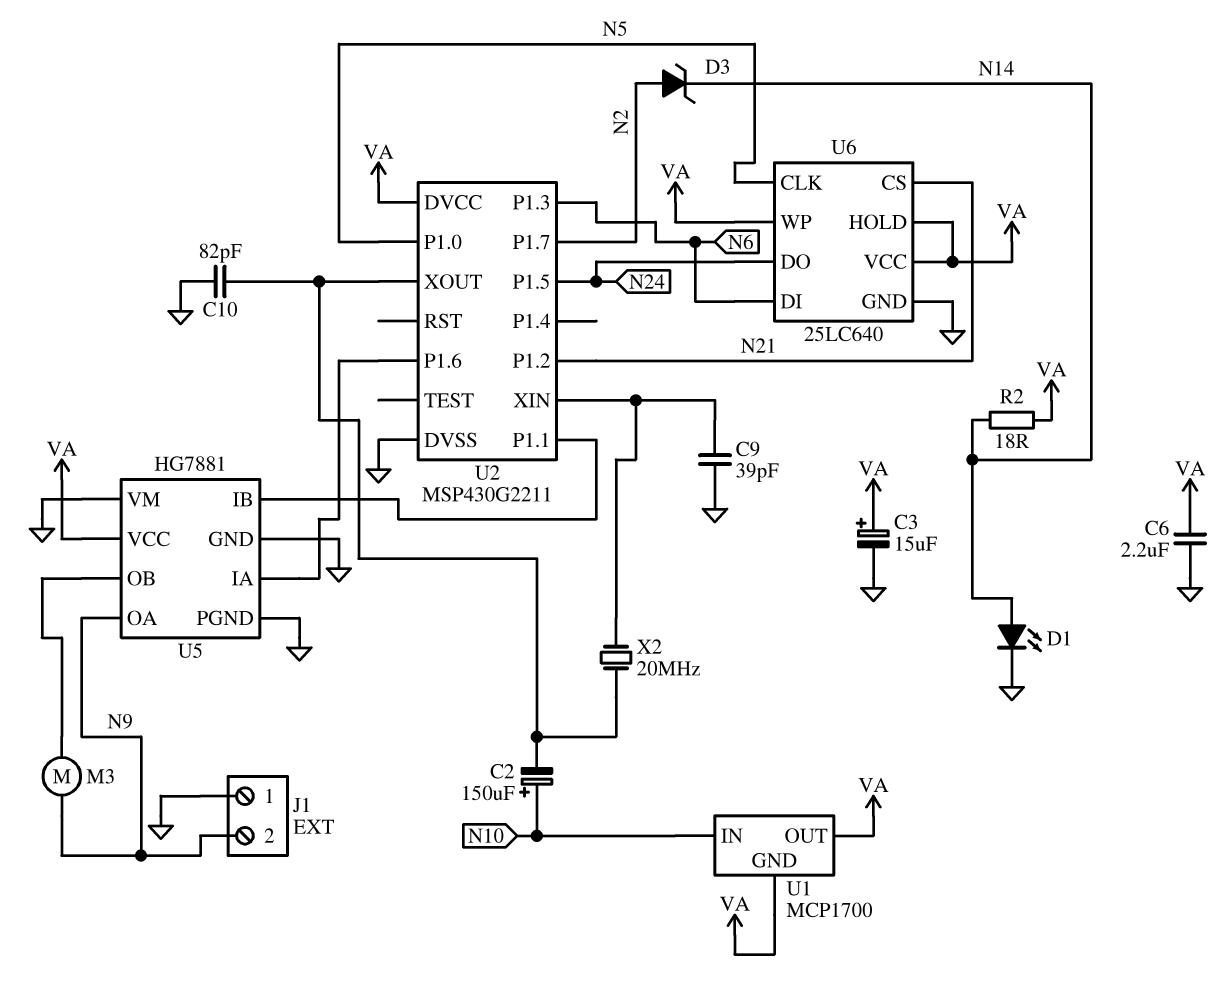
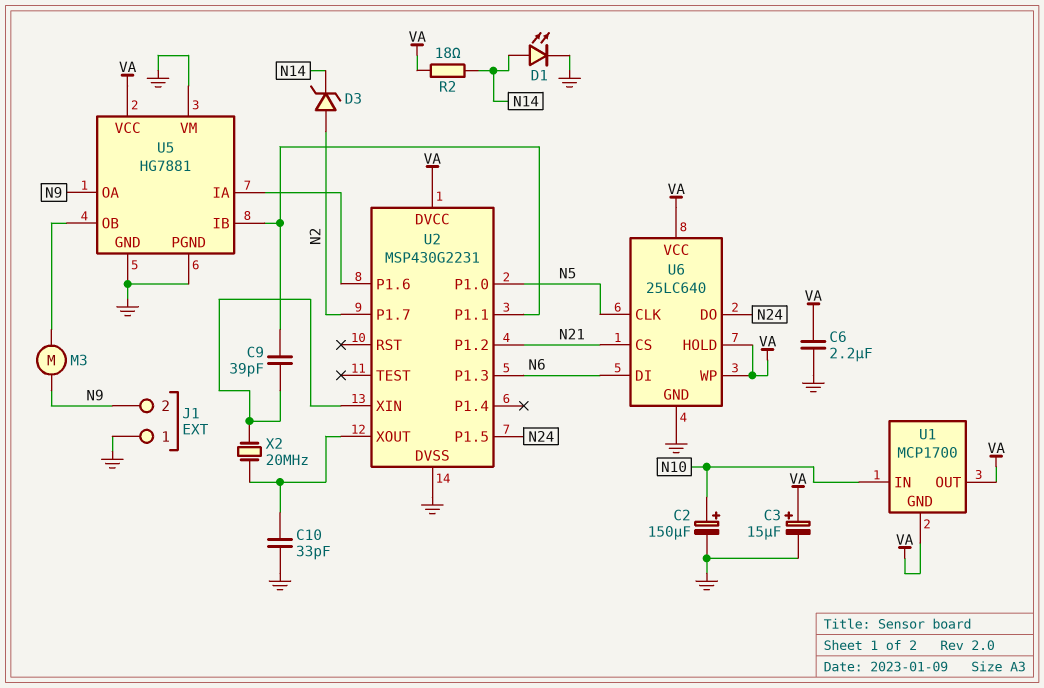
C2: 150uF (plus N10, minus U2/XOUT) -> 150uF (plus N10, minus GND)
C9: 39pF (GND, U2/XIN) -> 39pF (U2/P1.1, U2/XIN)
C10: 82pF (GND, U2/XOUT) -> 33pF (GND, U2/XOUT)
U2: MSP430G2211 -> MSP430G2231

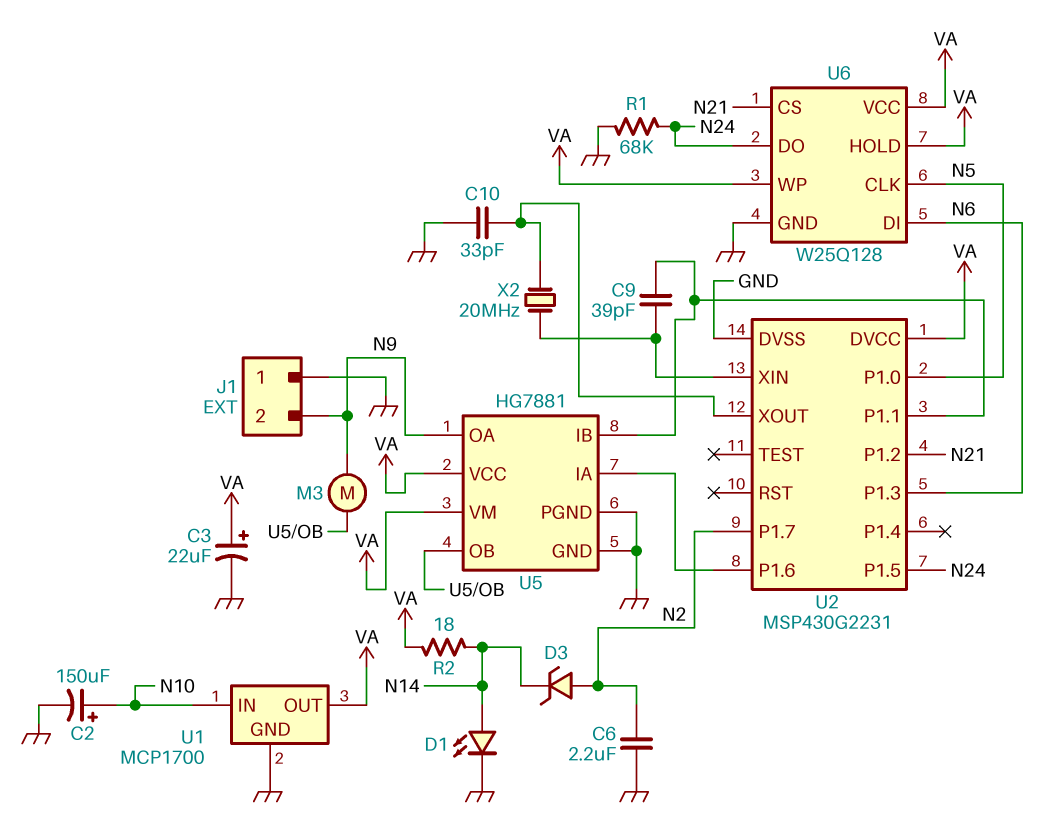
C3: 15uF (plus VA, minus GND) -> 22uF (plus VA, minus GND)
C6: 2.2uF (GND, VA) -> 2.2uF (GND, N2)
R1: none -> 68k (GND, N24)
U1 pin GND: VA -> GND
U5 pin VM: GND -> VA
U6: 25LC640 -> W25Q128

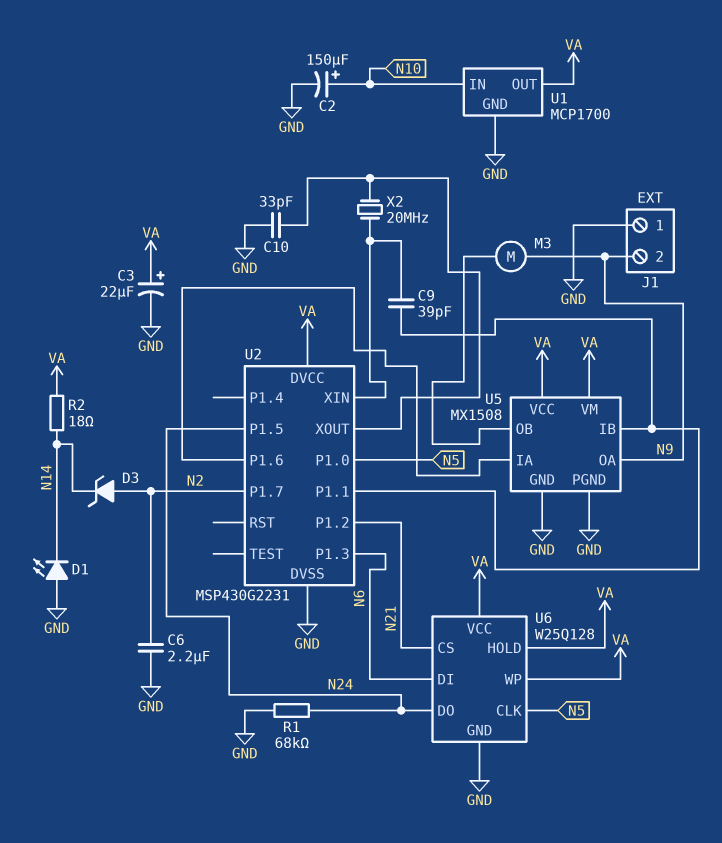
D1: LED (A N14, K GND) -> LED (A GND, K N14)
U5: HG7881 -> MX1508

